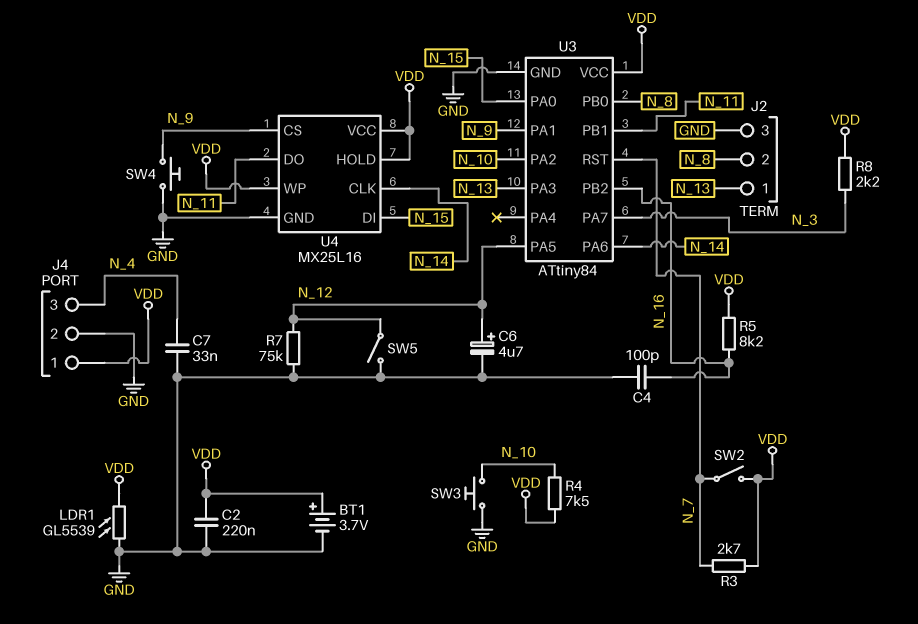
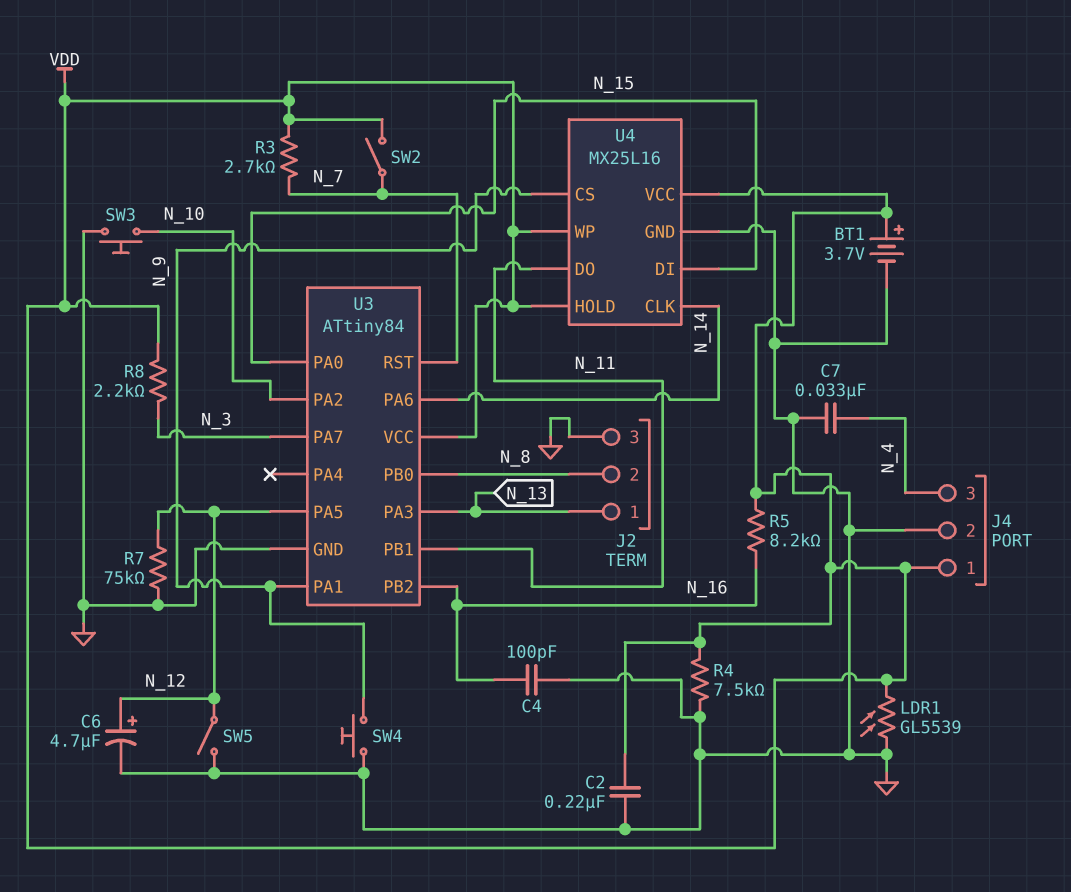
R4: 7.5k (N_10, VDD) -> 7.5k (GND, VDD)

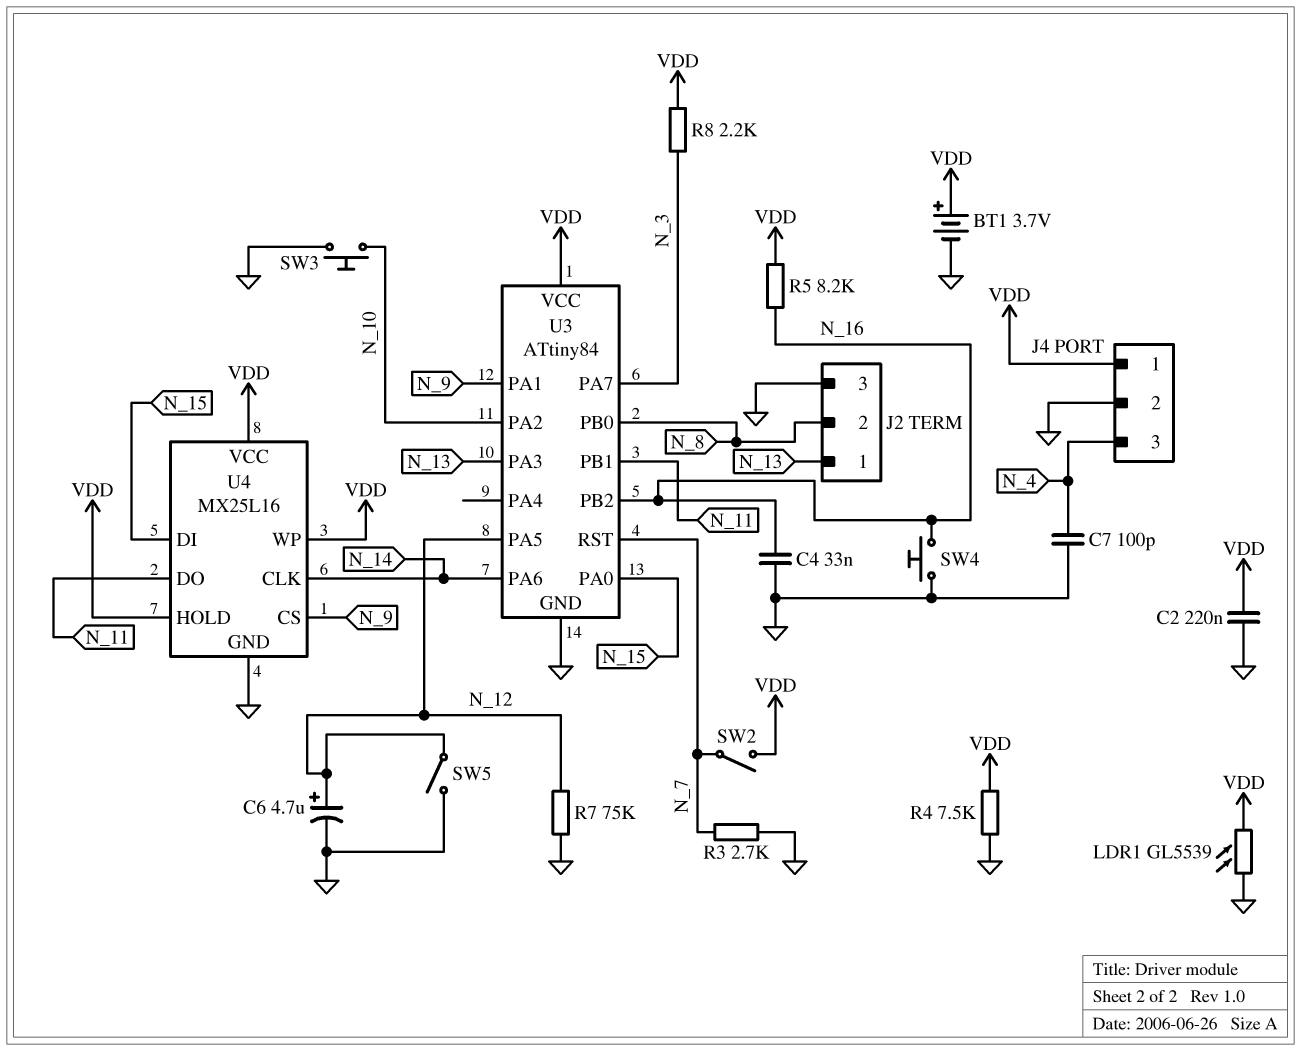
C4: 100pF (GND, N_16) -> 33nF (GND, N_16)
C7: 33nF (GND, N_4) -> 100pF (GND, N_4)
R3: 2.7k (N_7, VDD) -> 2.7k (GND, N_7)
SW4: button (GND, N_9) -> button (GND, N_16)

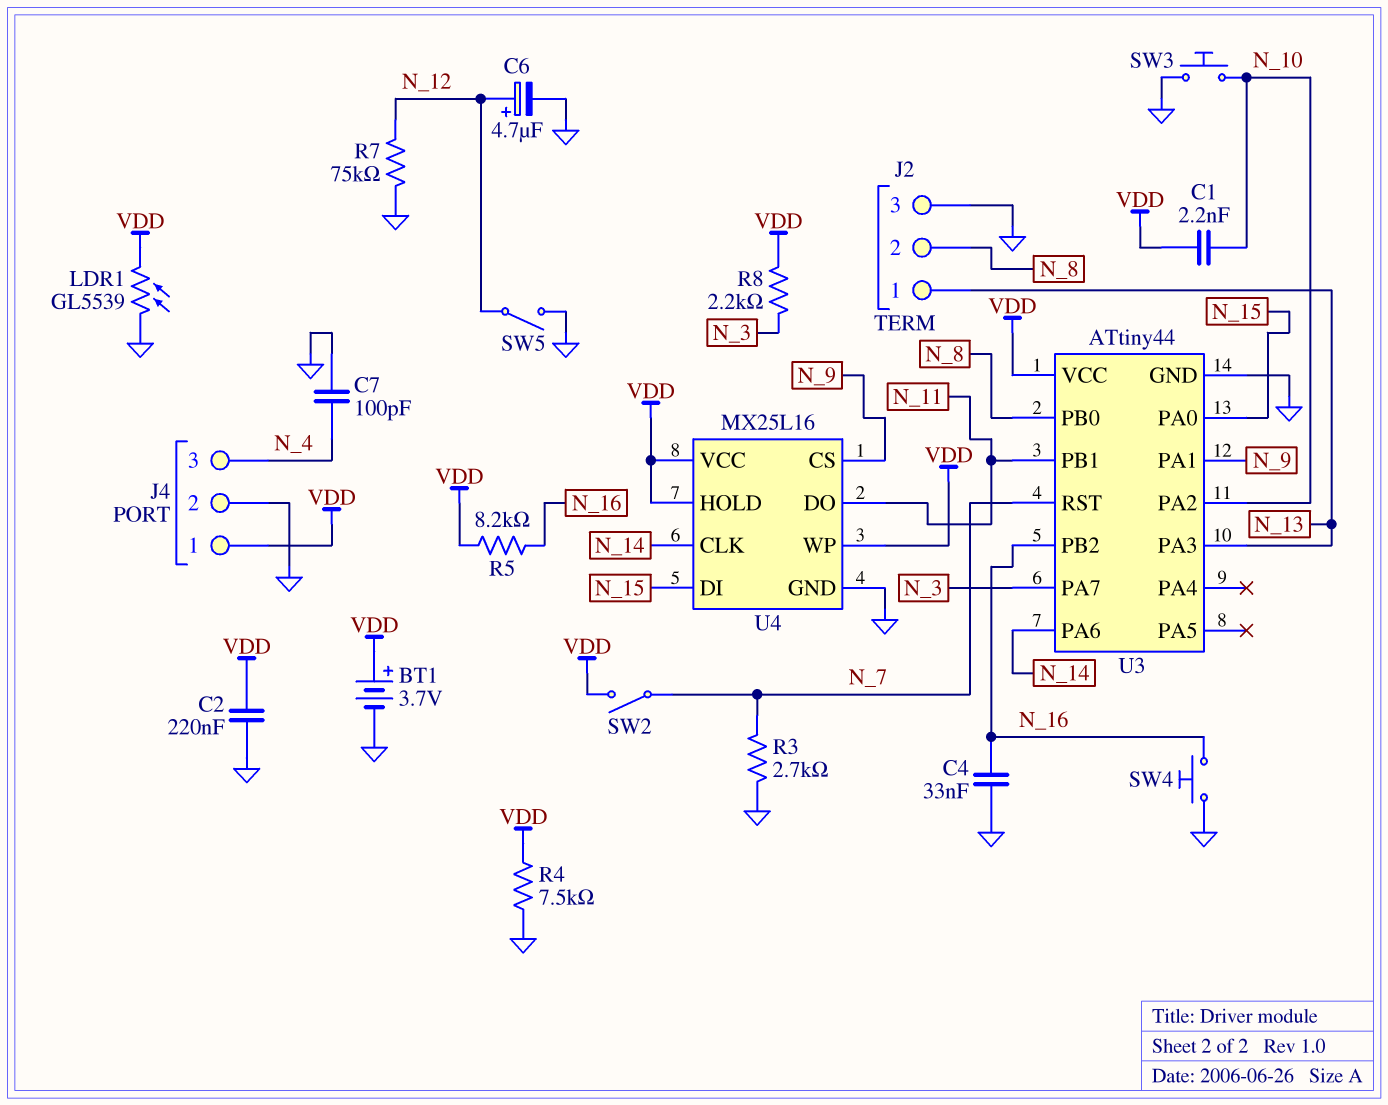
C1: none -> 2.2nF (N_10, VDD)
U3: ATtiny84 -> ATtiny44
U3 pin PA5: N_12 -> none

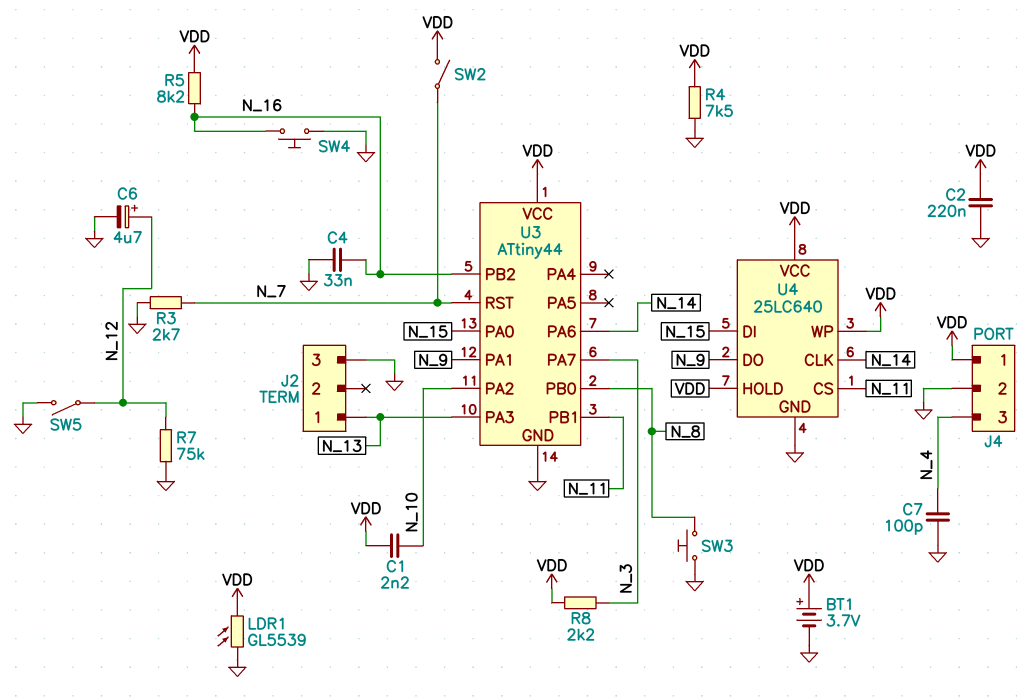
J2 pin 2: N_8 -> none
SW3: button (GND, N_10) -> button (GND, N_8)
U4: MX25L16 -> 25LC640
U4 pin CS: N_9 -> N_11
U4 pin DO: N_11 -> N_9

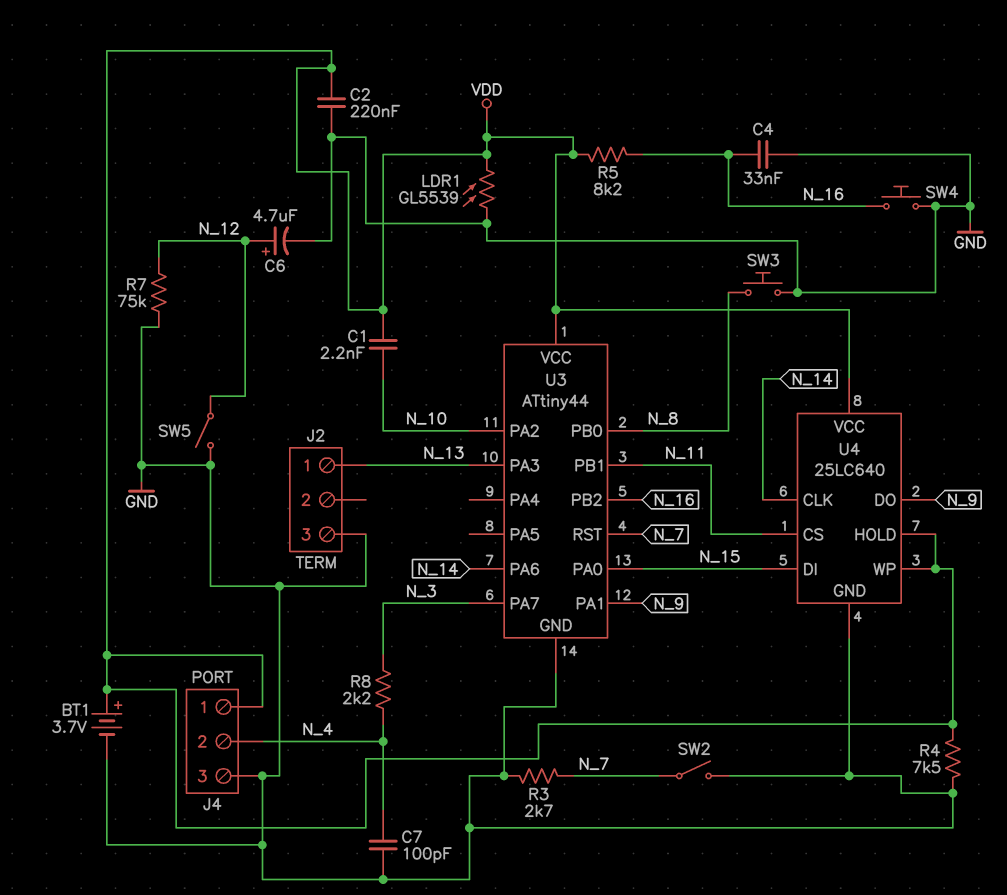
J4 pin 2: GND -> N_4
J4 pin 3: N_4 -> GND
R8: 2.2k (N_3, VDD) -> 2.2k (N_3, N_4)
SW2: switch (N_7, VDD) -> switch (GND, N_7)

